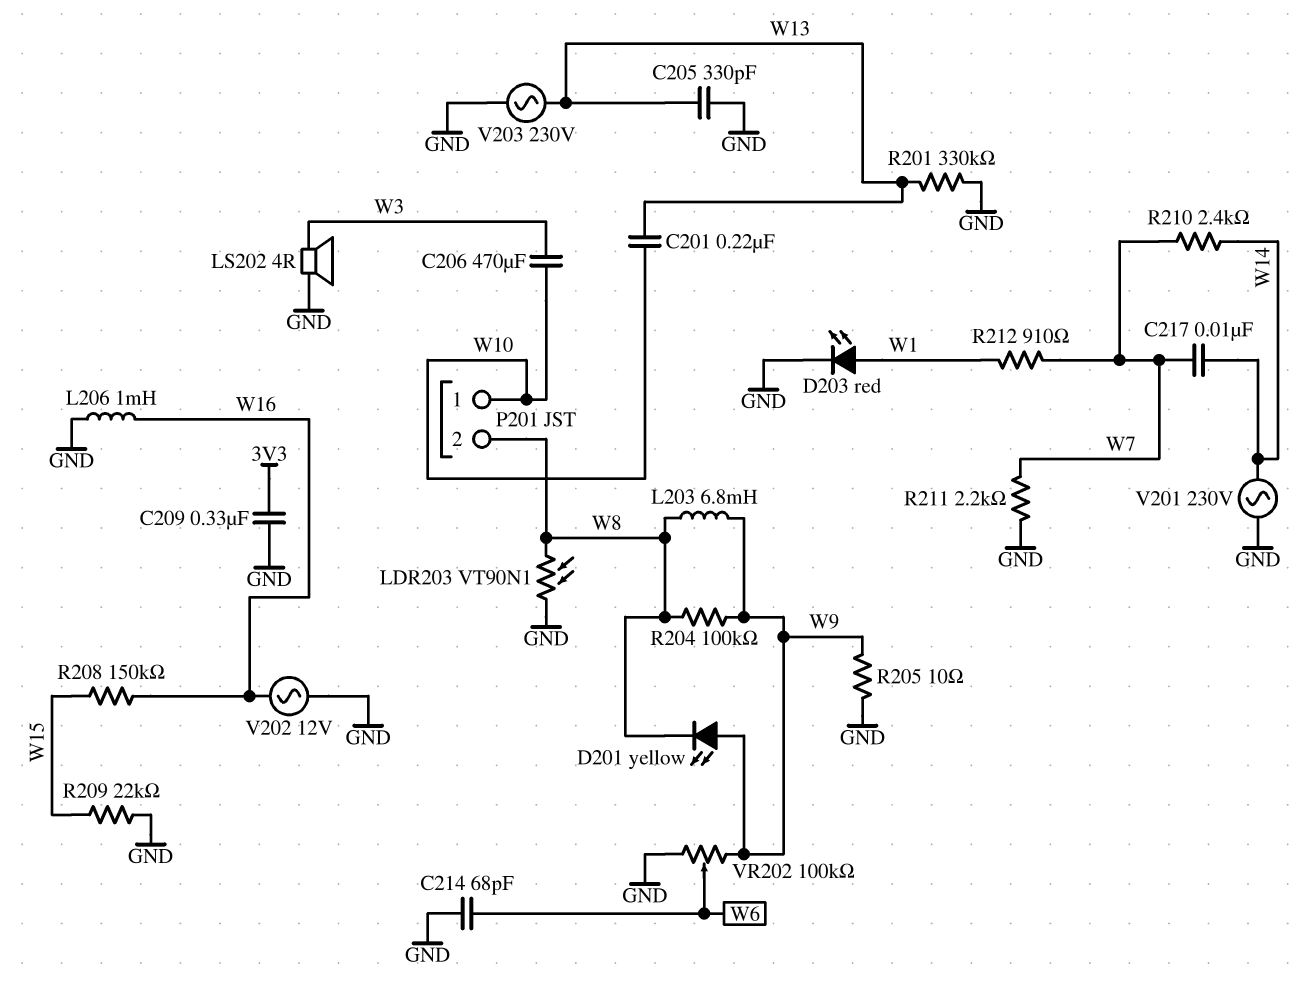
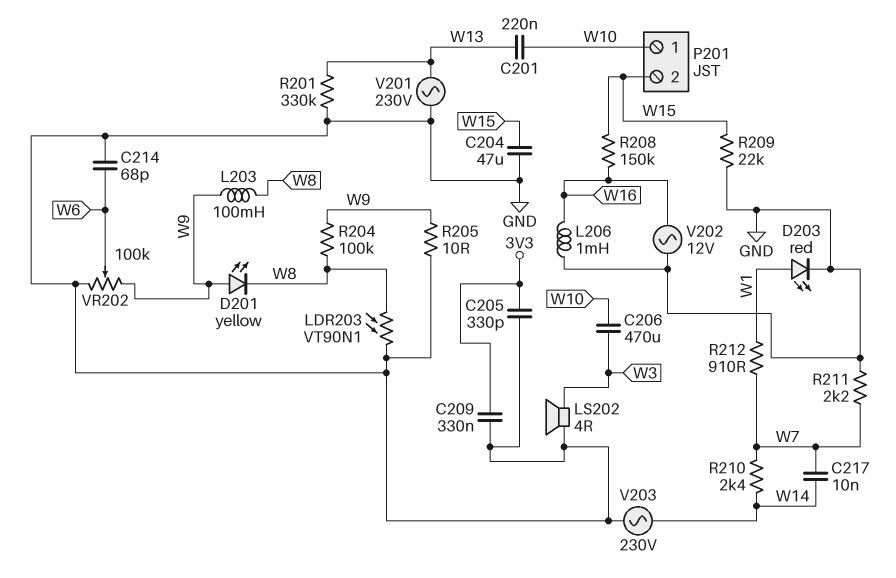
C204: none -> 47uF (GND, W15)
C205: 330pF (GND, W13) -> 330pF (3V3, GND)
L203: 6.8mH (W8, W9) -> 100mH (W8, W9)
P201 pin 2: W8 -> W15
V201: AC 230V (GND, W14) -> AC 230V (GND, W13)
V203: AC 230V (GND, W13) -> AC 230V (GND, W14)

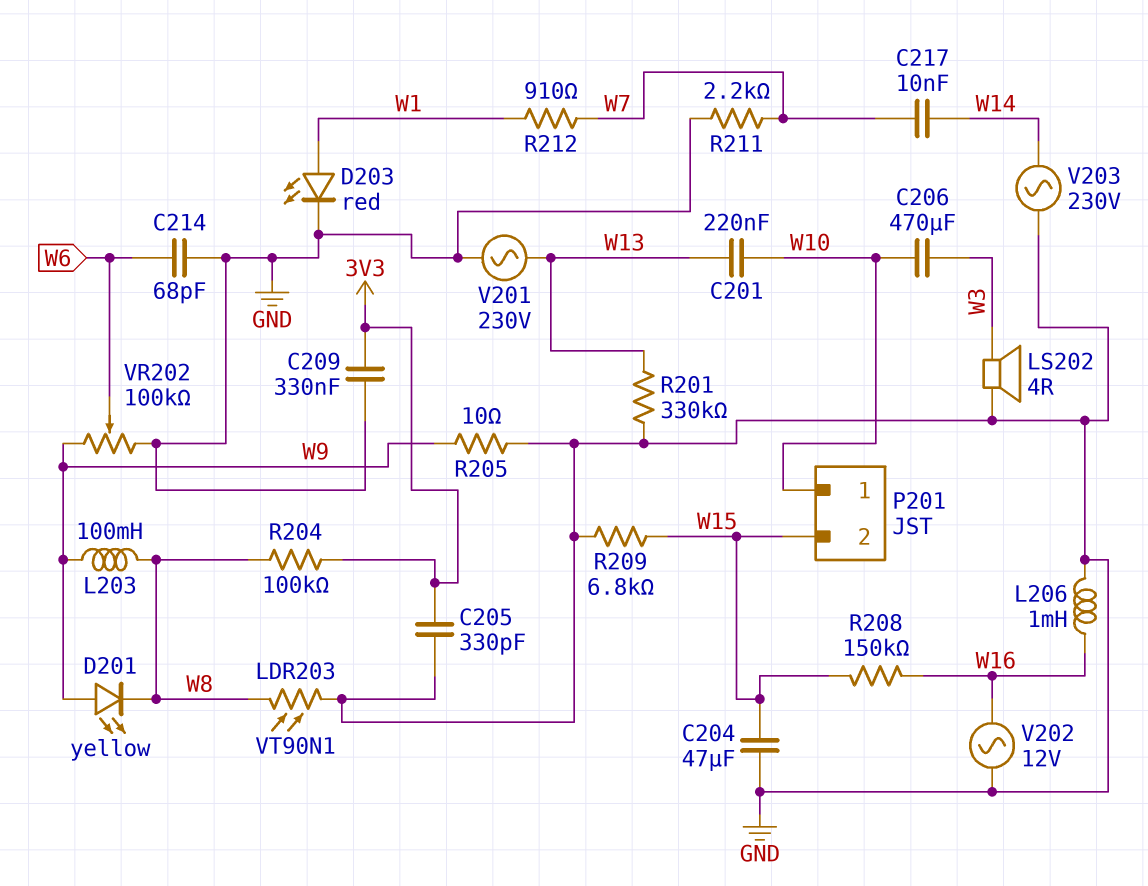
R204: 100k (W8, W9) -> 100k (3V3, W8)
R209: 22k (GND, W15) -> 6.8k (GND, W15)
R210: 2.4k (W7, W14) -> none

